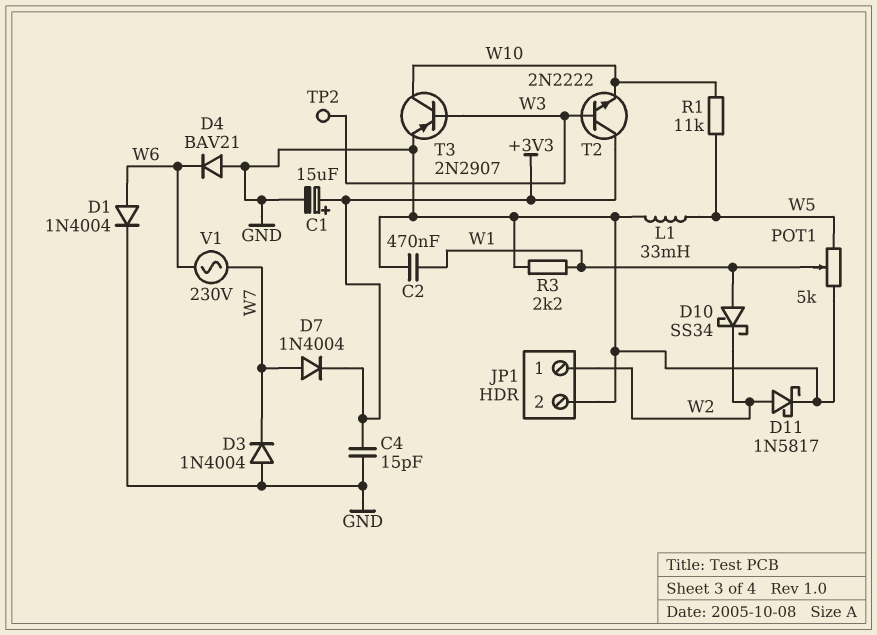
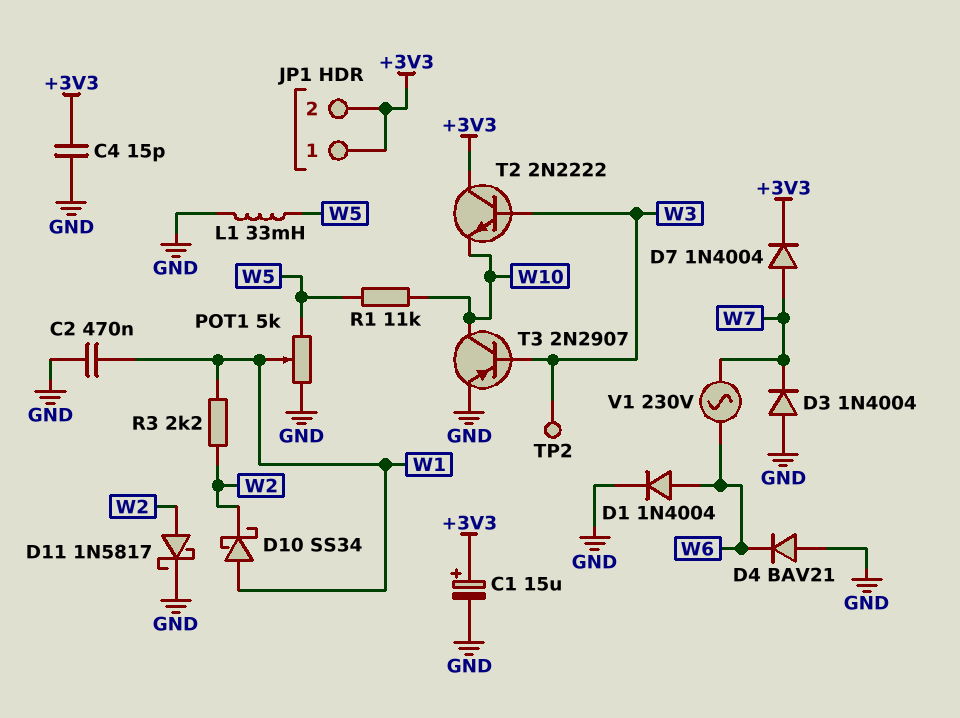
JP1 pin 1: W2 -> +3V3
JP1 pin 2: GND -> +3V3
R3: 2.2k (GND, W1) -> 2.2k (W1, W2)

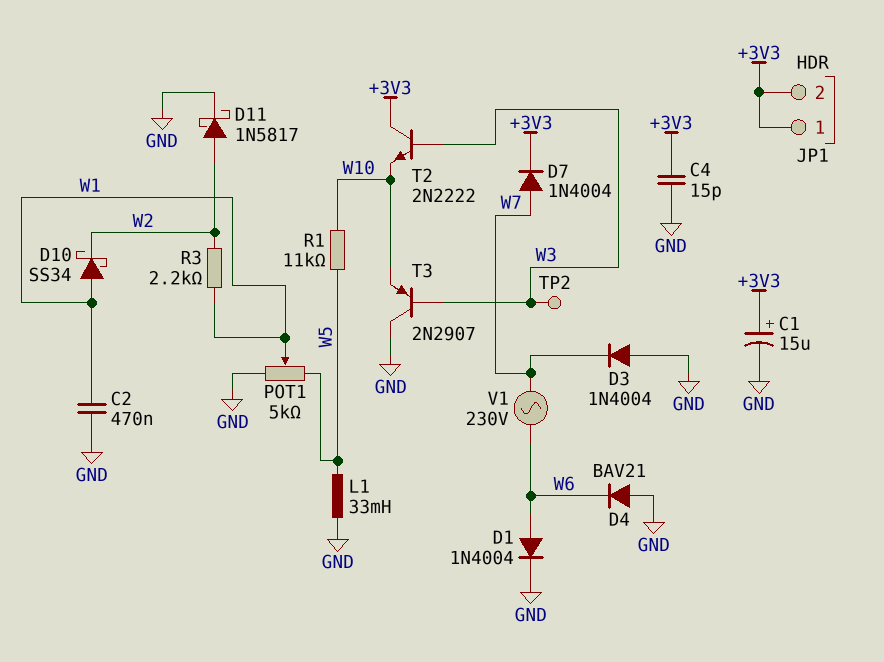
T3: PNP 2N2907 (B W3, C W10, E GND) -> PNP 2N2907 (B W3, C GND, E W10)

